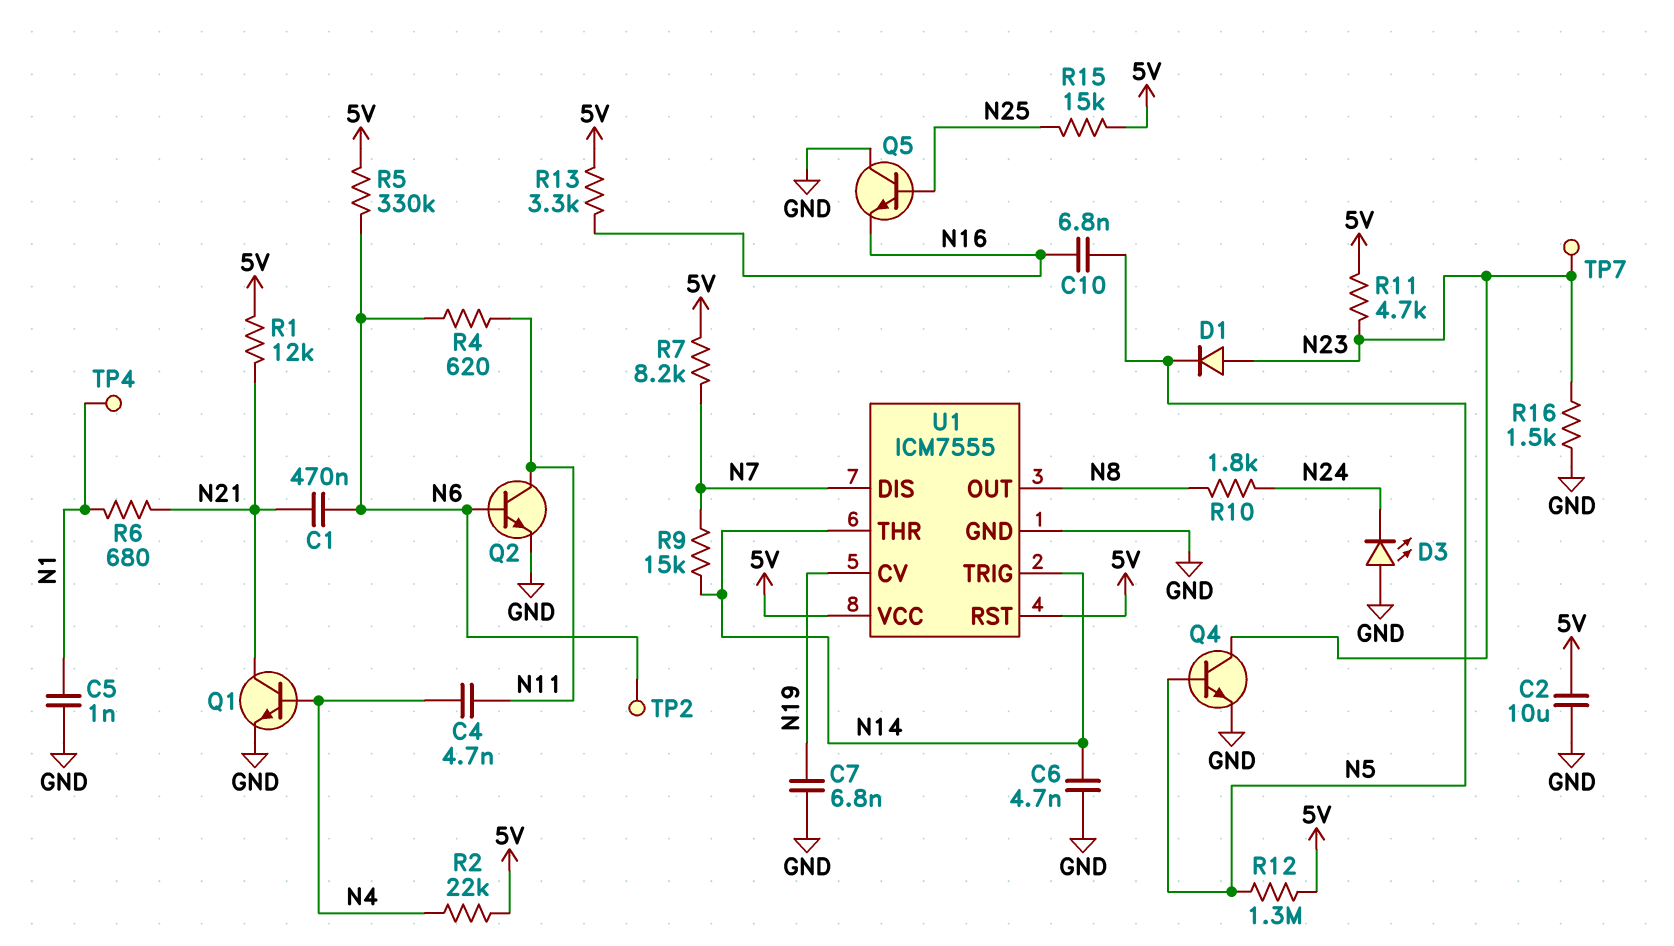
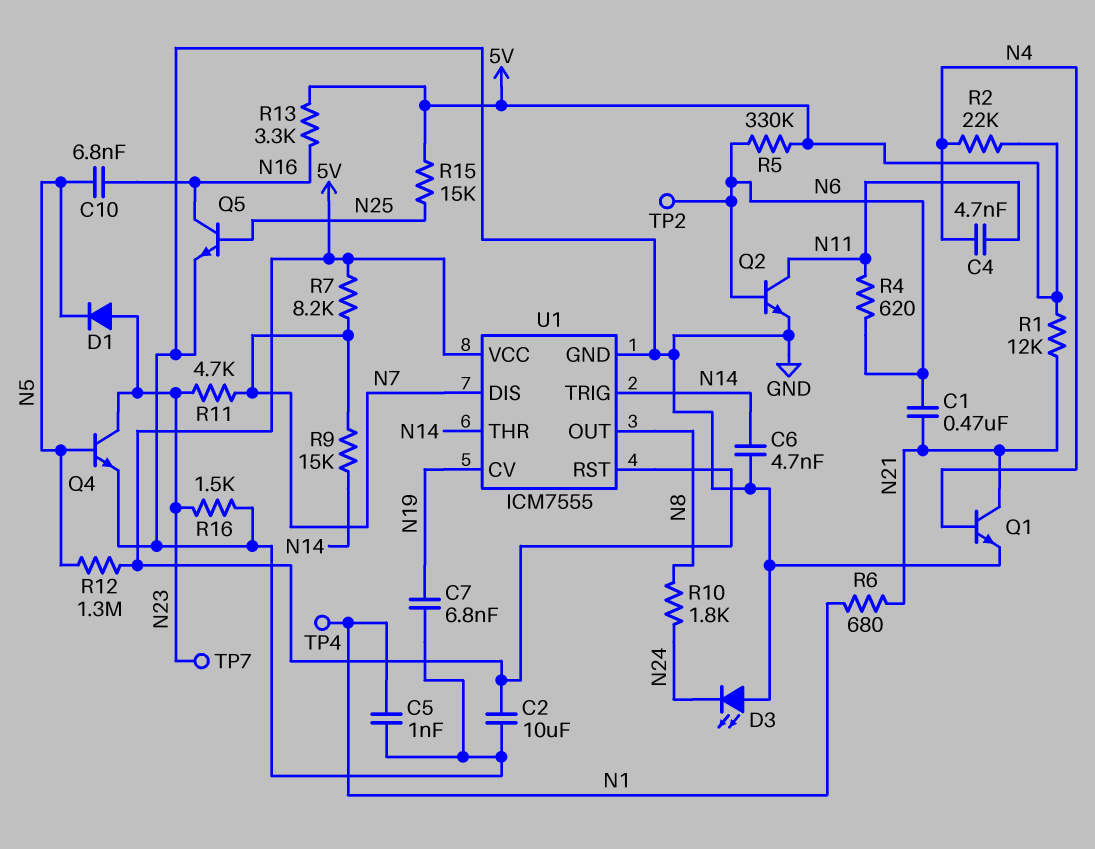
Q5: NPN (B N25, C GND, E N16) -> NPN (B N25, C N16, E GND)
R11: 4.7k (5V, N23) -> 4.7k (N7, N23)

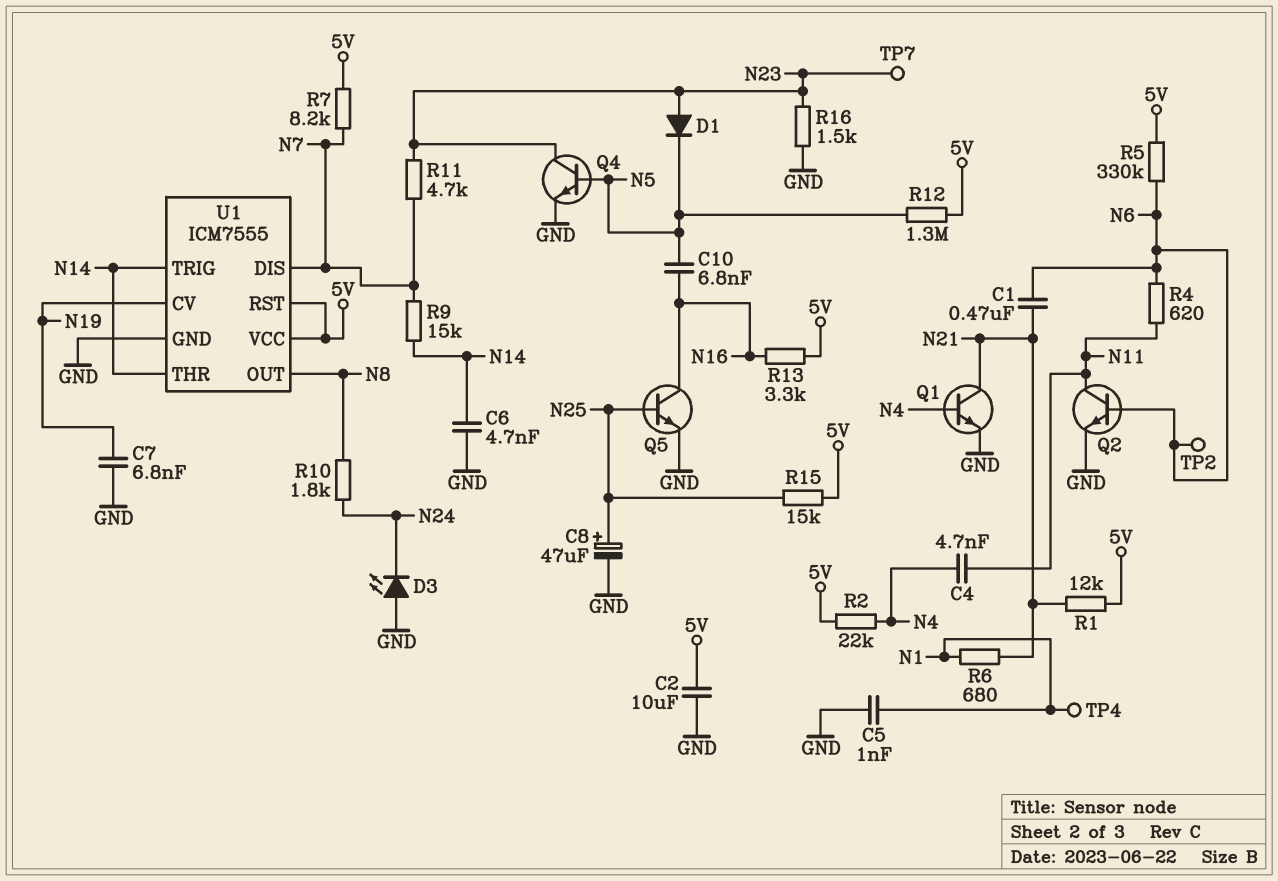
C8: none -> 47uF (plus N25, minus GND)

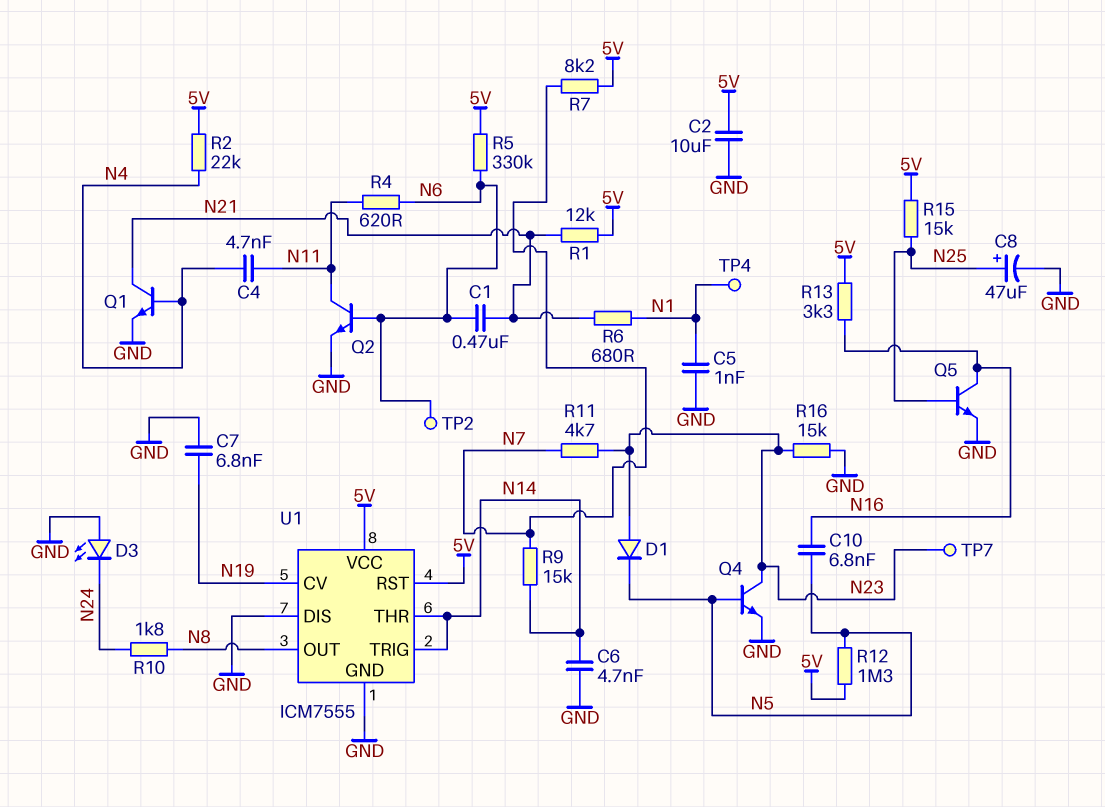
R16: 1.5k (GND, N23) -> 15k (GND, N23)
U1 pin DIS: N7 -> GND

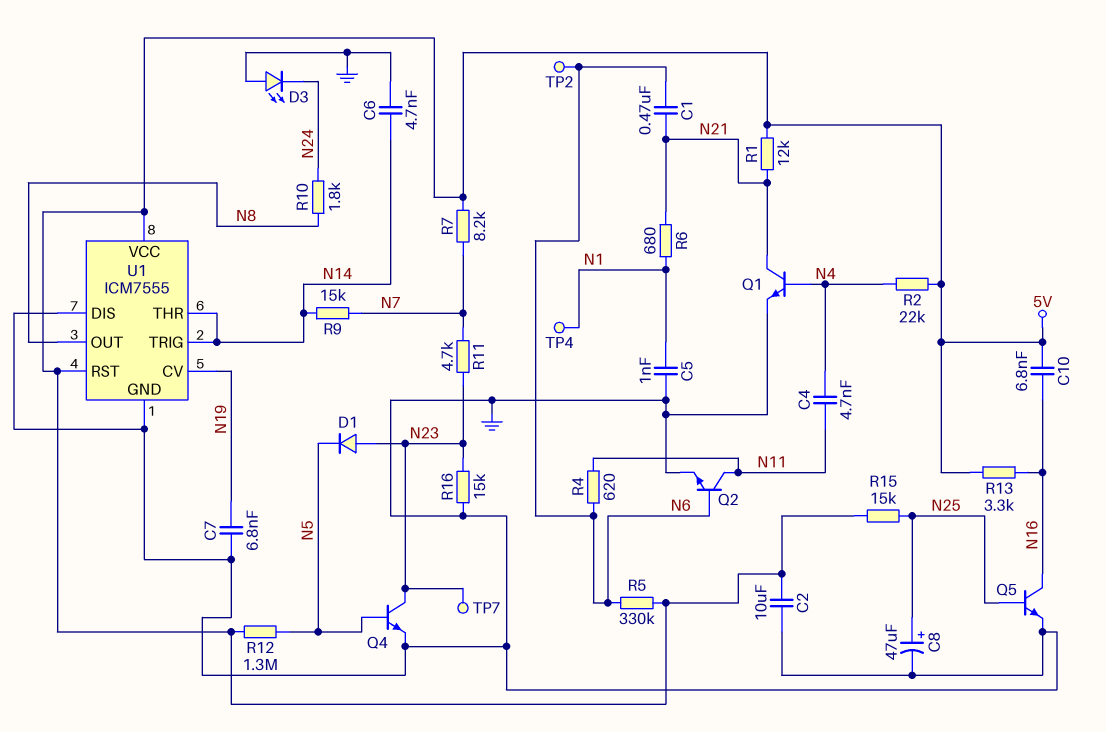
C10: 6.8nF (N5, N16) -> 6.8nF (5V, N16)

